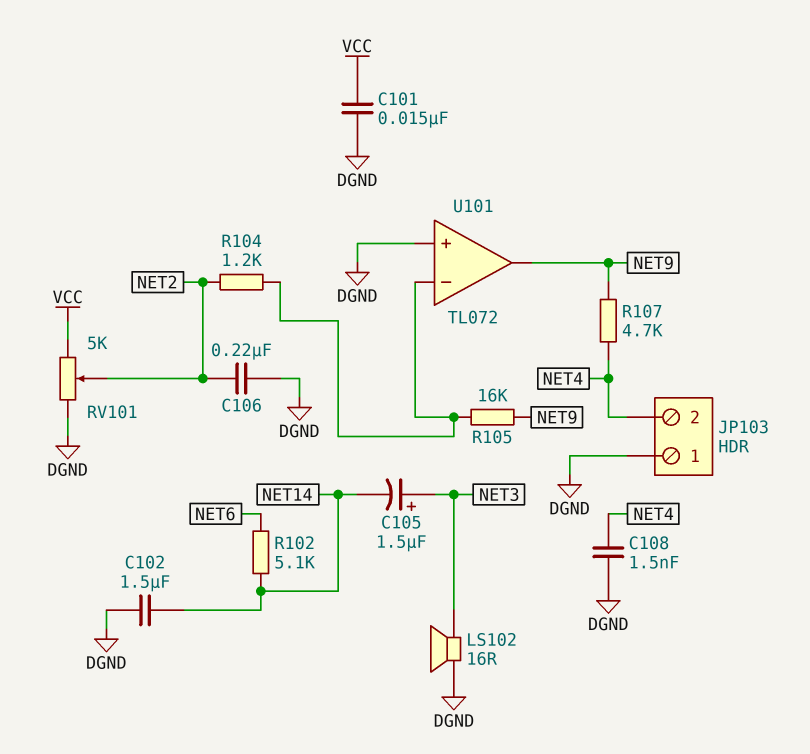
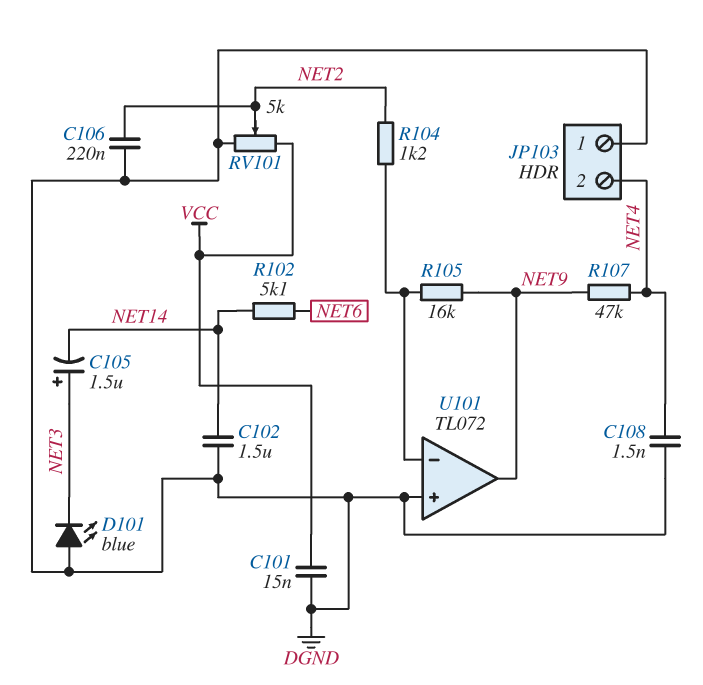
D101: none -> LED blue (A DGND, K NET3)
LS102: speaker 16R (DGND, NET3) -> none
R107: 4.7k (NET4, NET9) -> 47k (NET4, NET9)

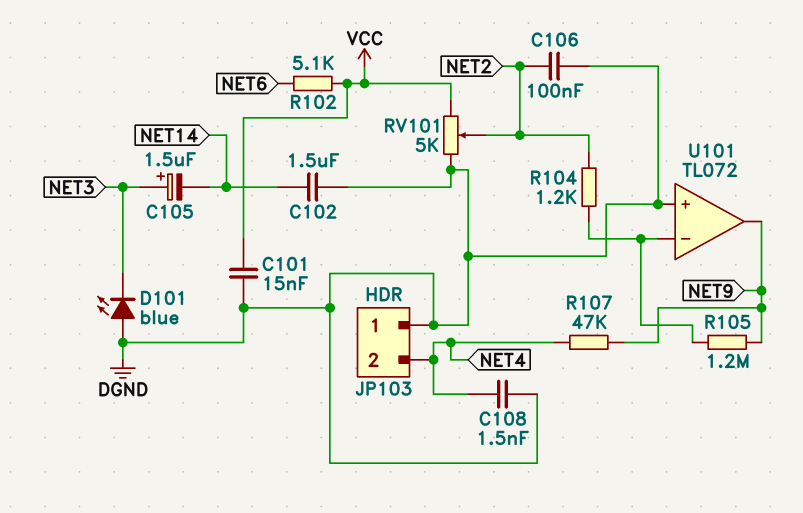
C106: 220nF (DGND, NET2) -> 100nF (DGND, NET2)
R102: 5.1k (NET6, NET14) -> 5.1k (NET6, VCC)
R105: 16k (NET9, U101/in-) -> 1.2M (NET9, U101/in-)

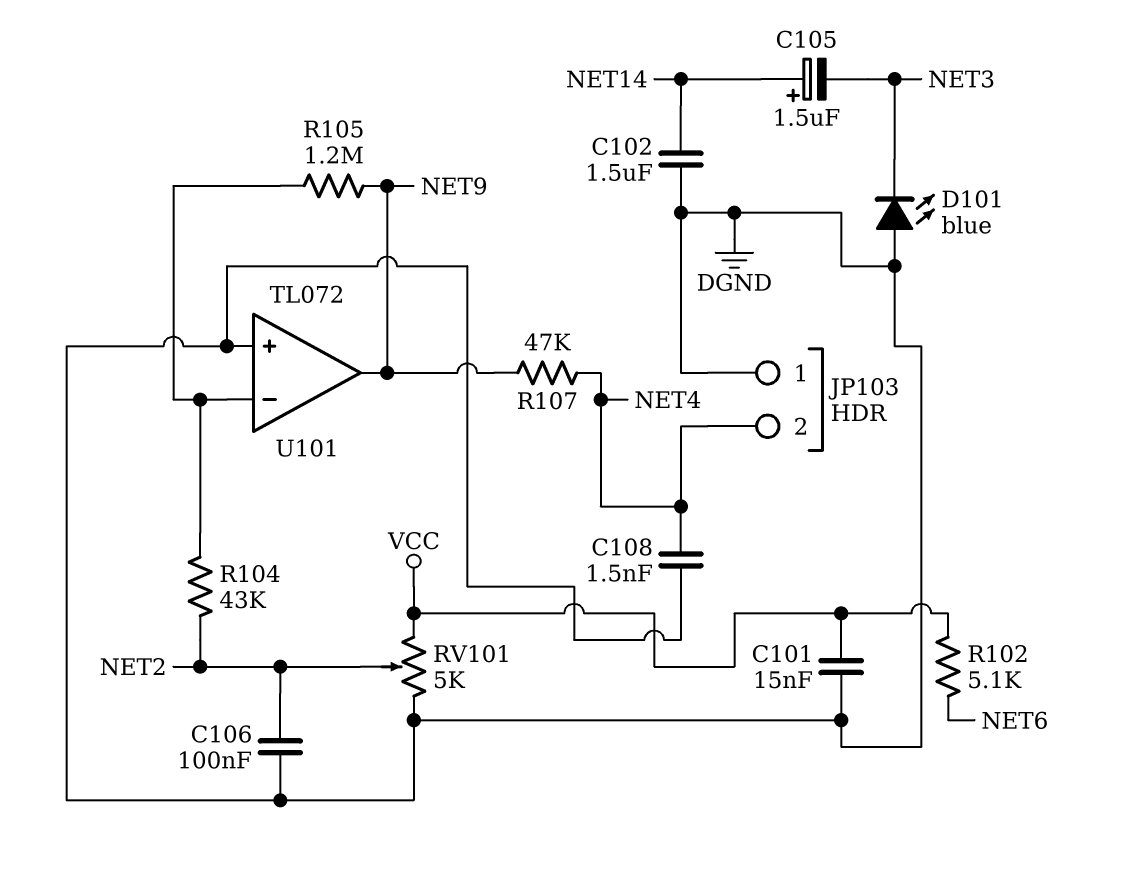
C105: 1.5uF (plus NET3, minus NET14) -> 1.5uF (plus NET14, minus NET3)
R104: 1.2k (NET2, U101/in-) -> 43k (NET2, U101/in-)

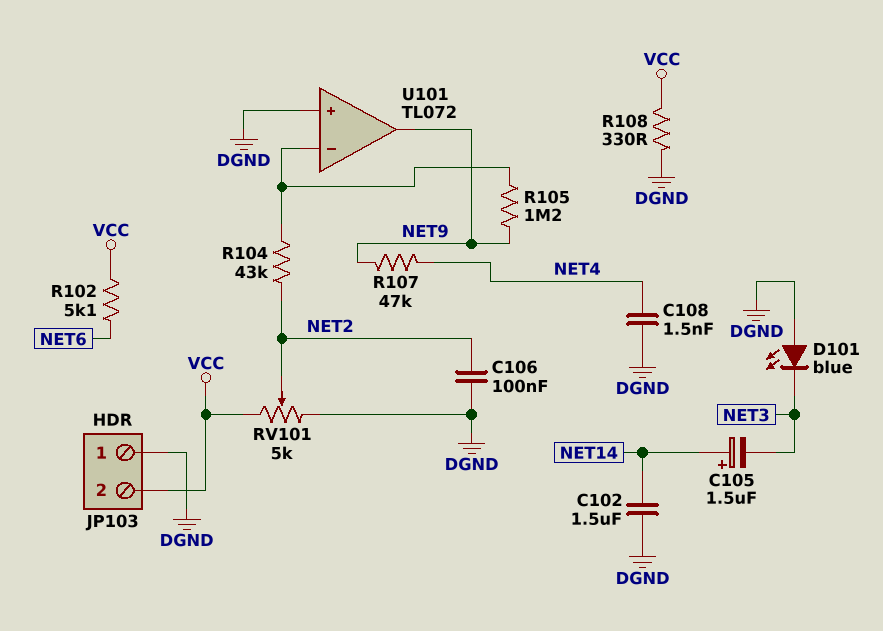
C101: 15nF (DGND, VCC) -> none
JP103 pin 2: NET4 -> VCC
R108: none -> 330 (DGND, VCC)

